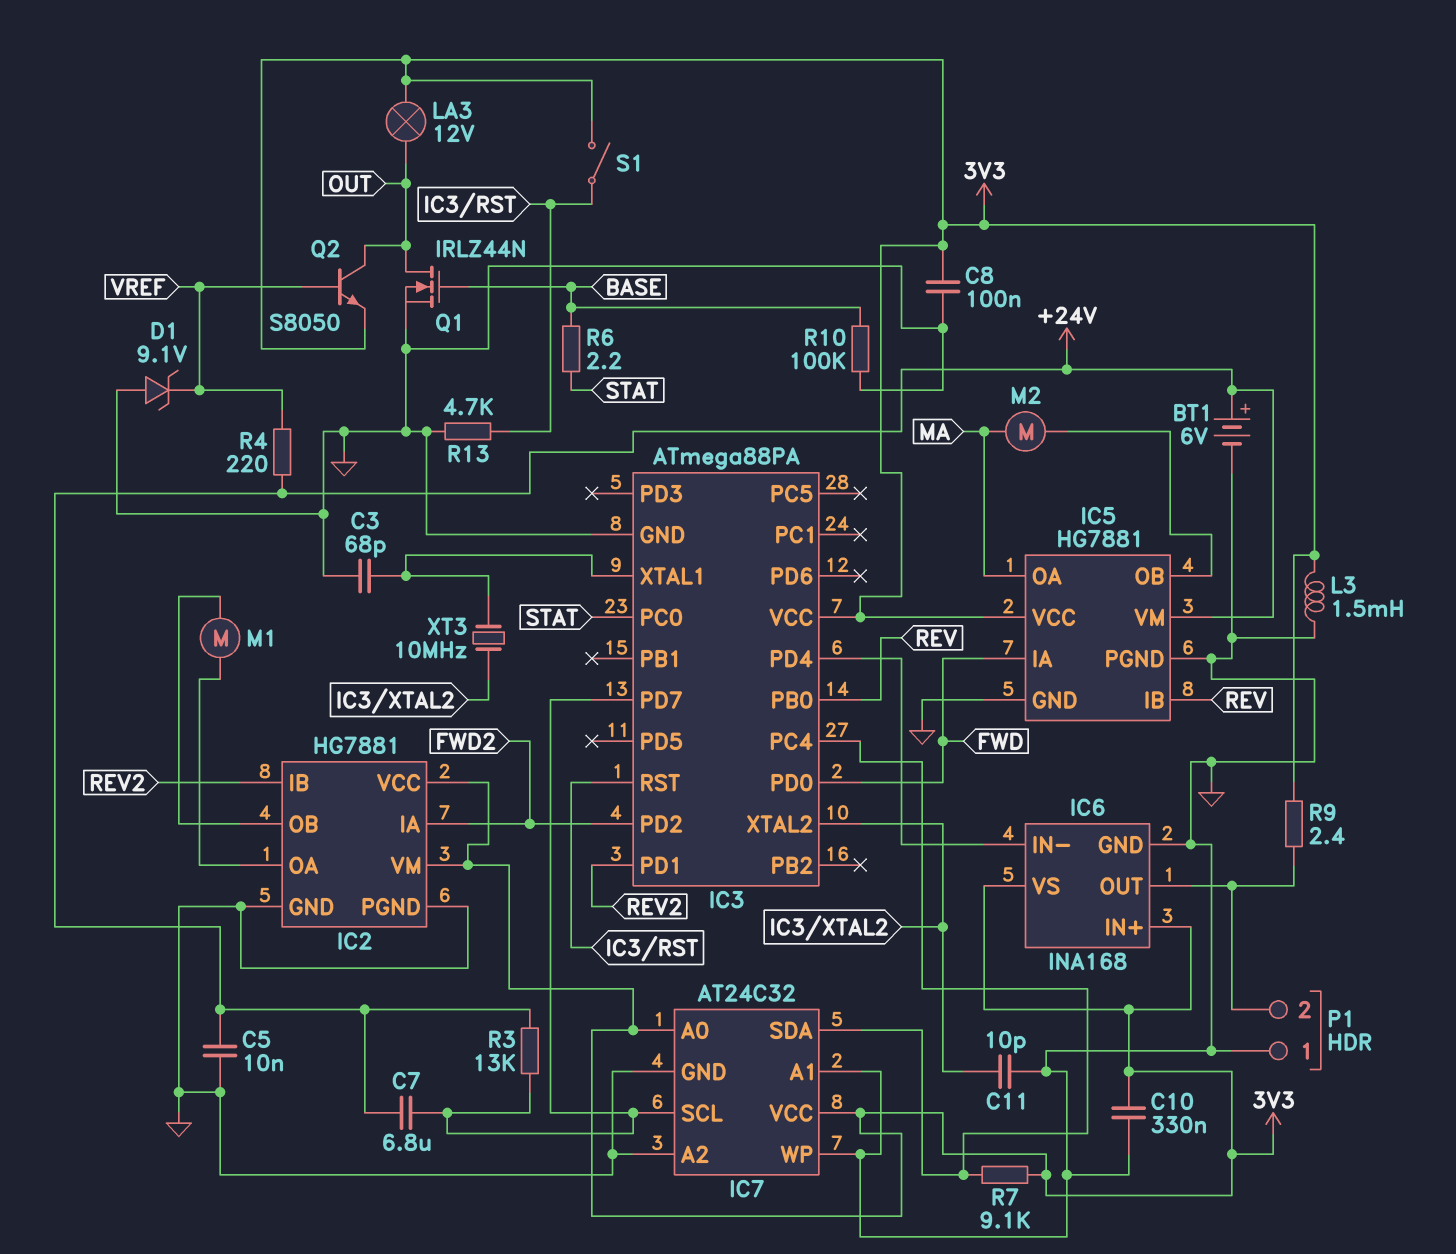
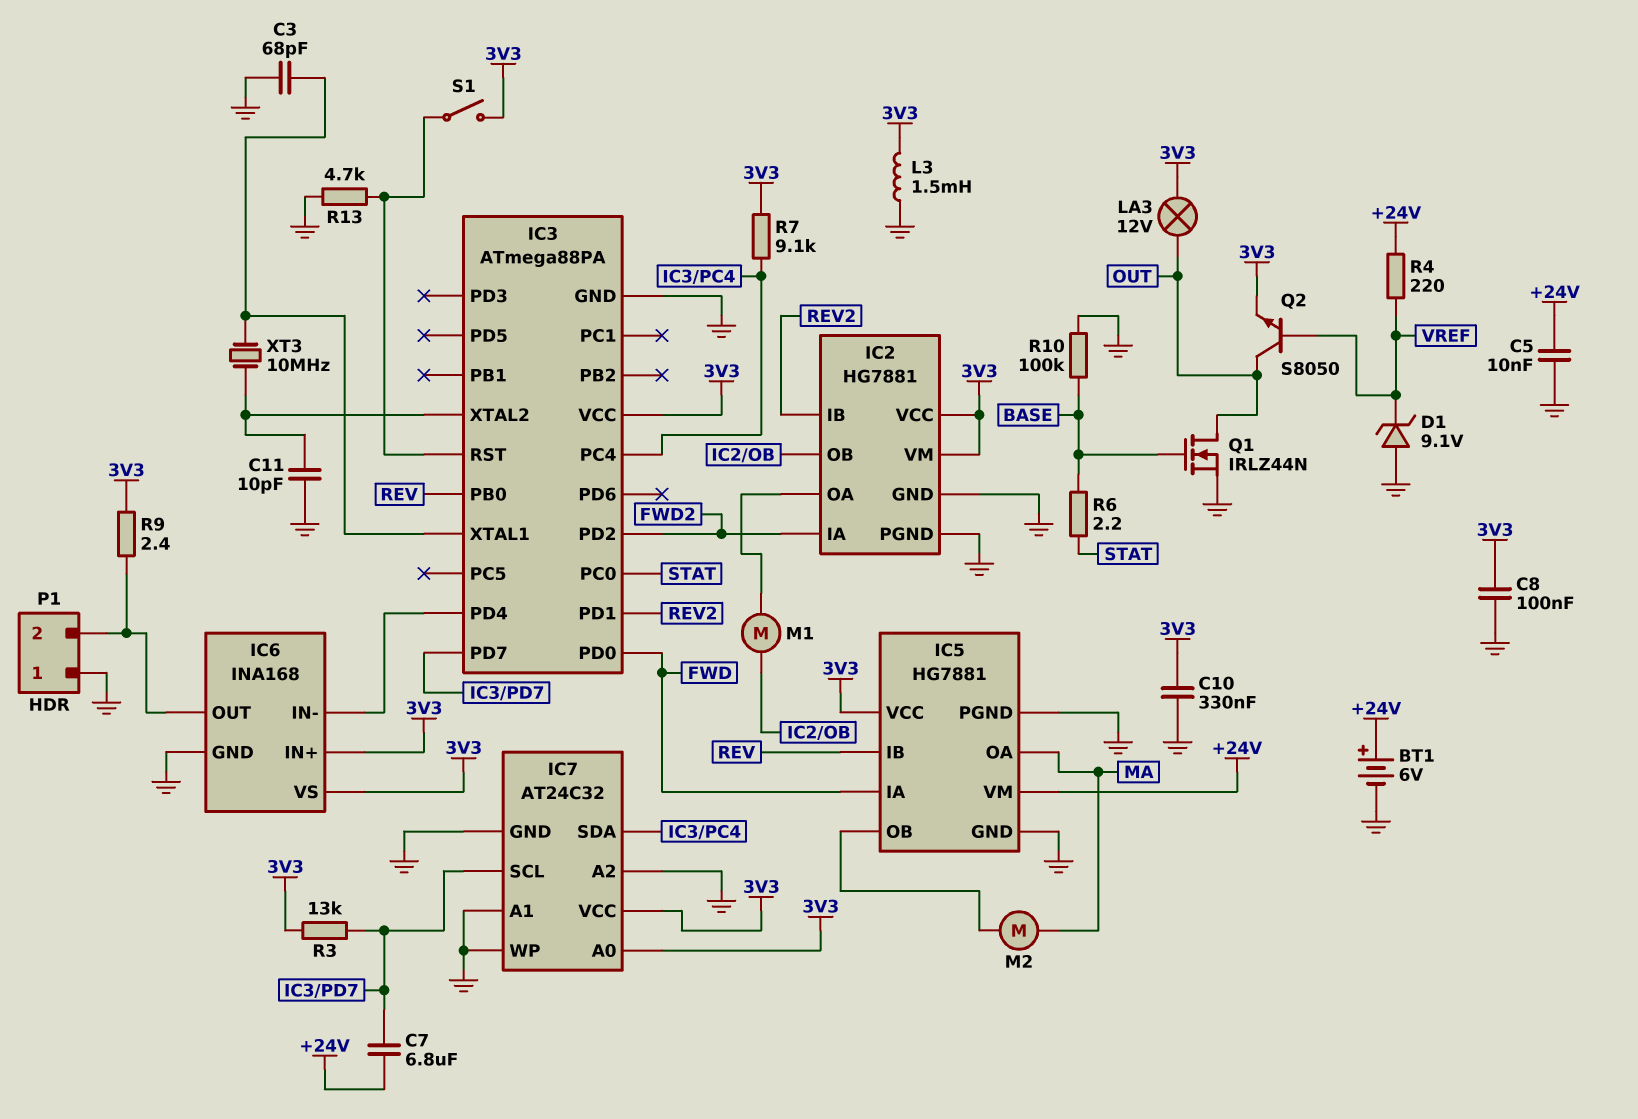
R3: 13k (+24V, IC3/PD7) -> 13k (3V3, IC3/PD7)

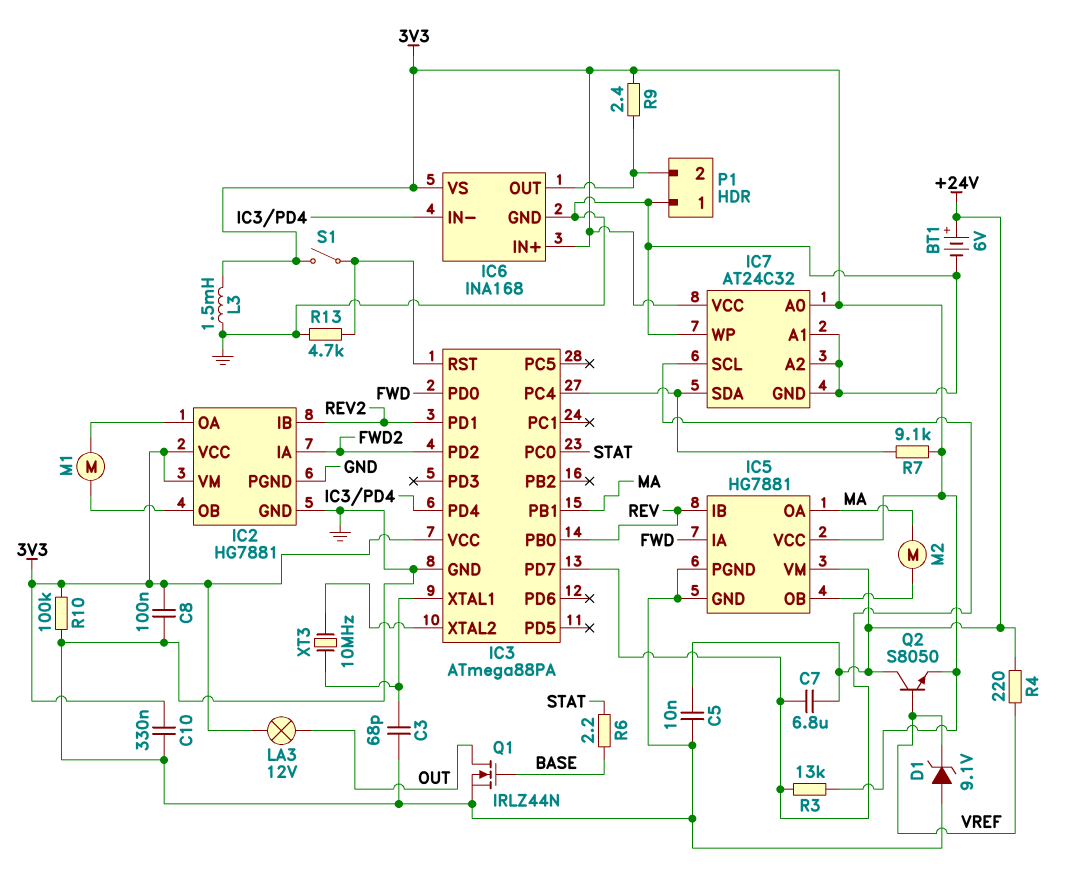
C11: 10pF (GND, IC3/XTAL2) -> none
IC3 pin PB1: none -> MA
Q2: NPN S8050 (B VREF, C OUT, E 3V3) -> NPN S8050 (B VREF, C +24V, E 3V3)
R10: 100k (BASE, GND) -> 100k (3V3, GND)

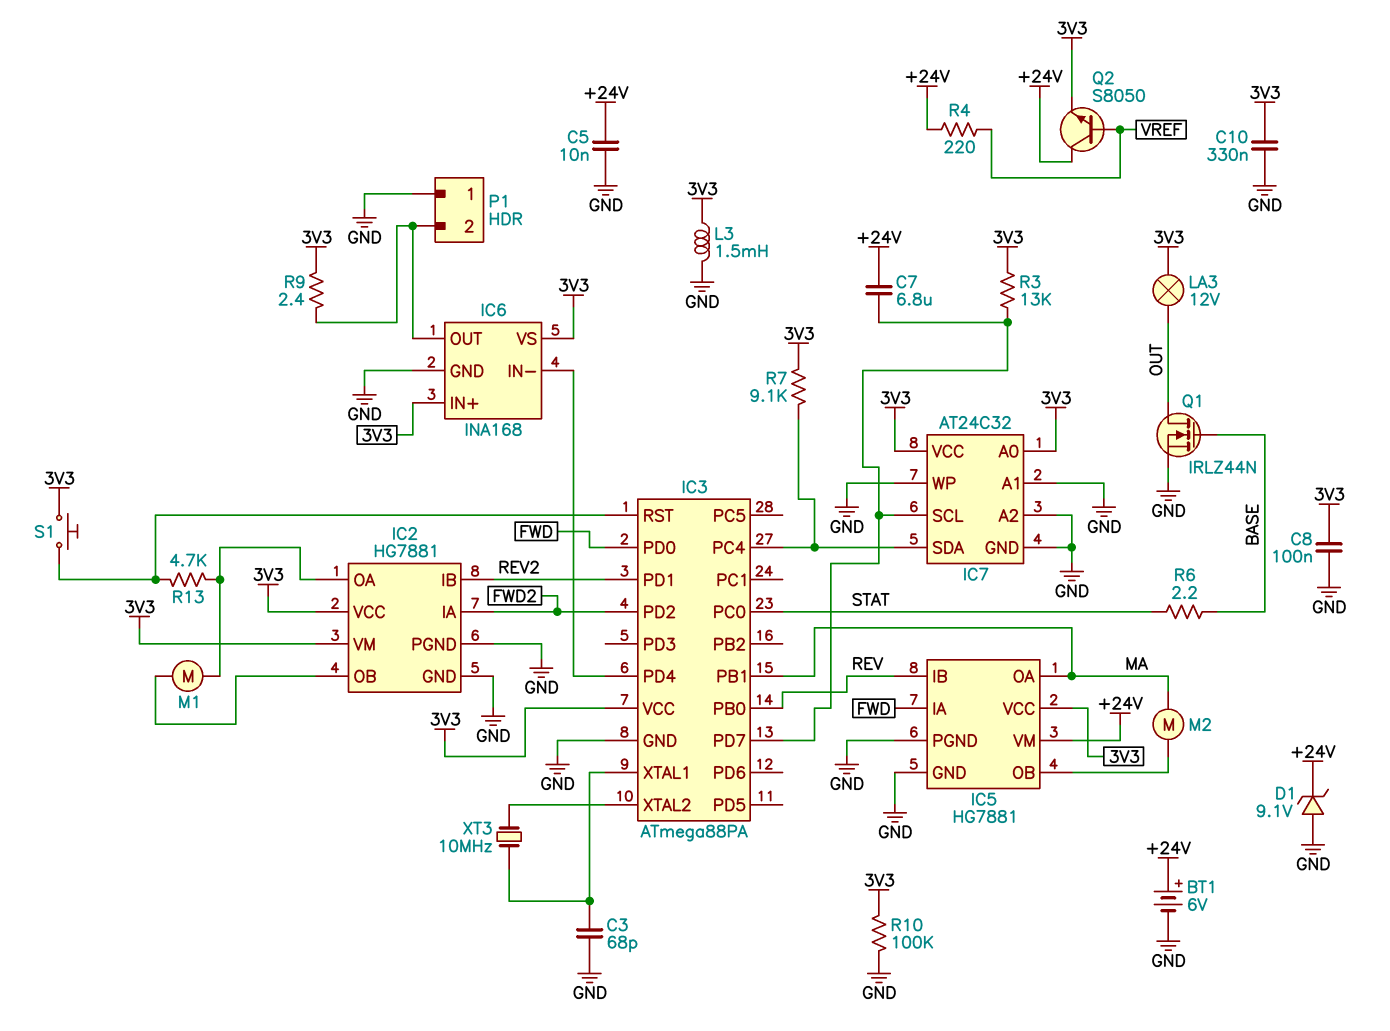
D1: zener 9.1V (A GND, K VREF) -> zener 9.1V (A GND, K +24V)
R13: 4.7k (GND, IC3/RST) -> 4.7k (IC2/OA, IC3/RST)
S1: switch (3V3, IC3/RST) -> button (3V3, IC3/RST)

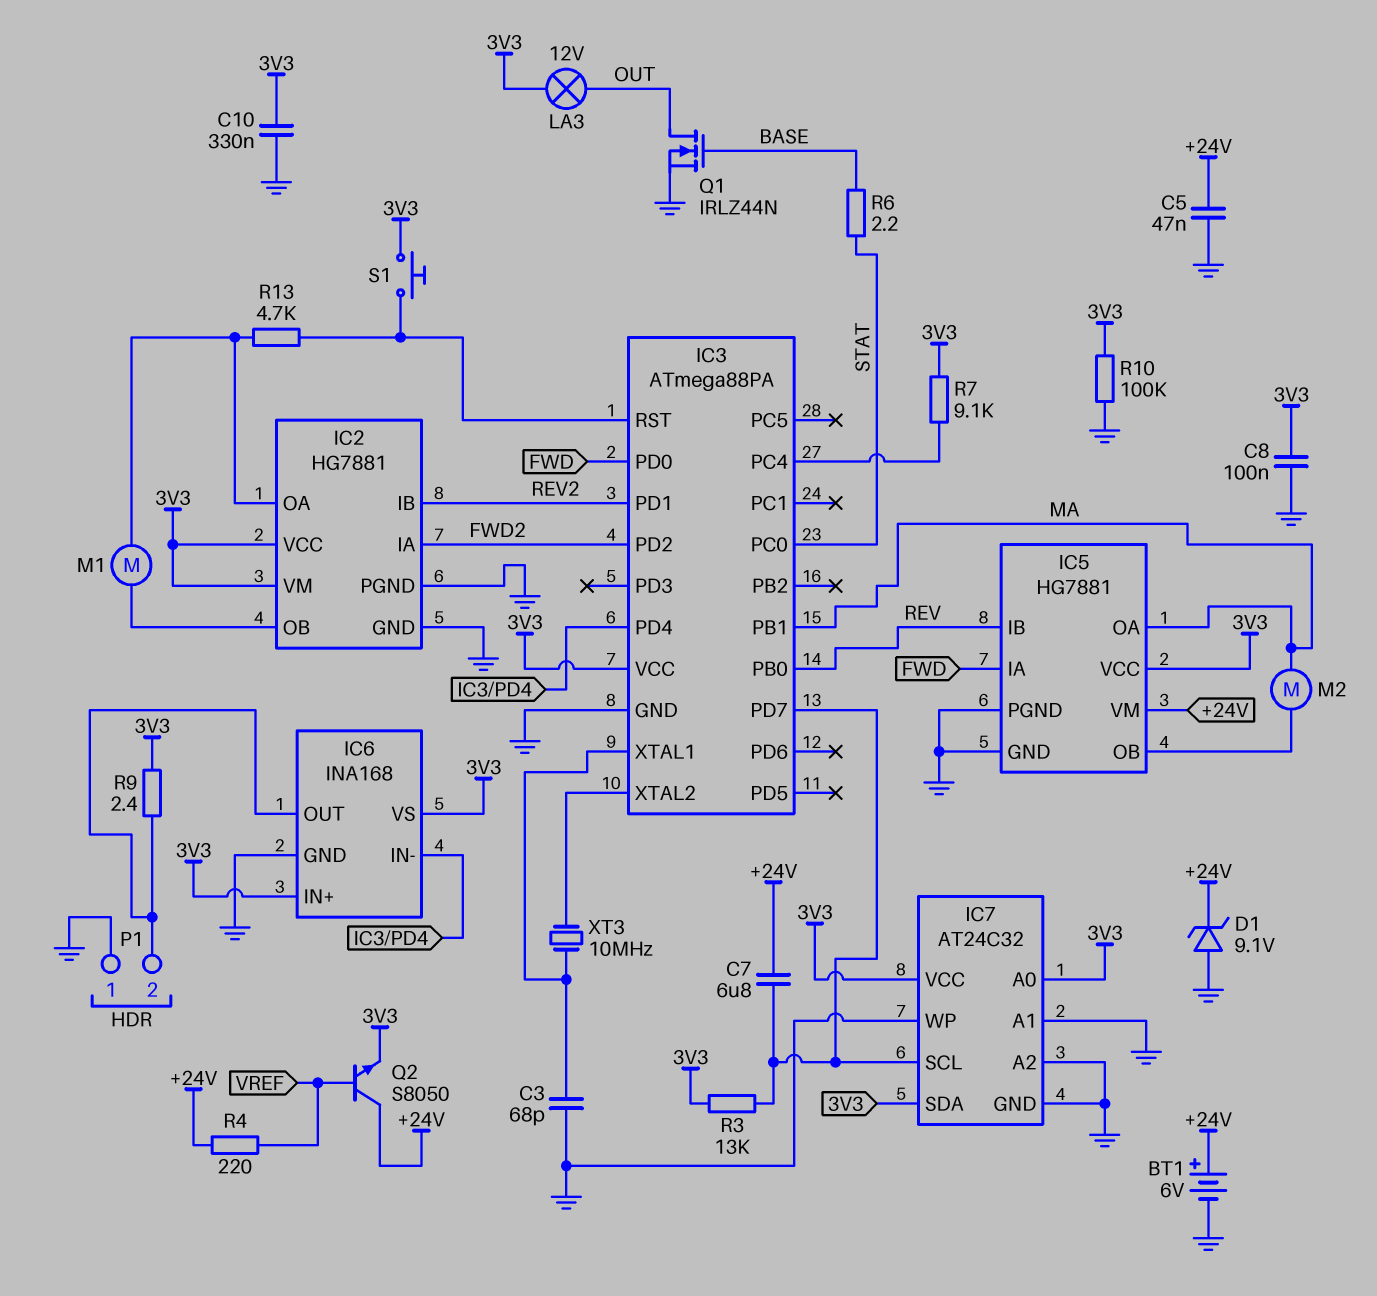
C5: 10nF (+24V, GND) -> 47nF (+24V, GND)
IC7 pin SDA: IC3/PC4 -> 3V3
L3: 1.5mH (3V3, GND) -> none

